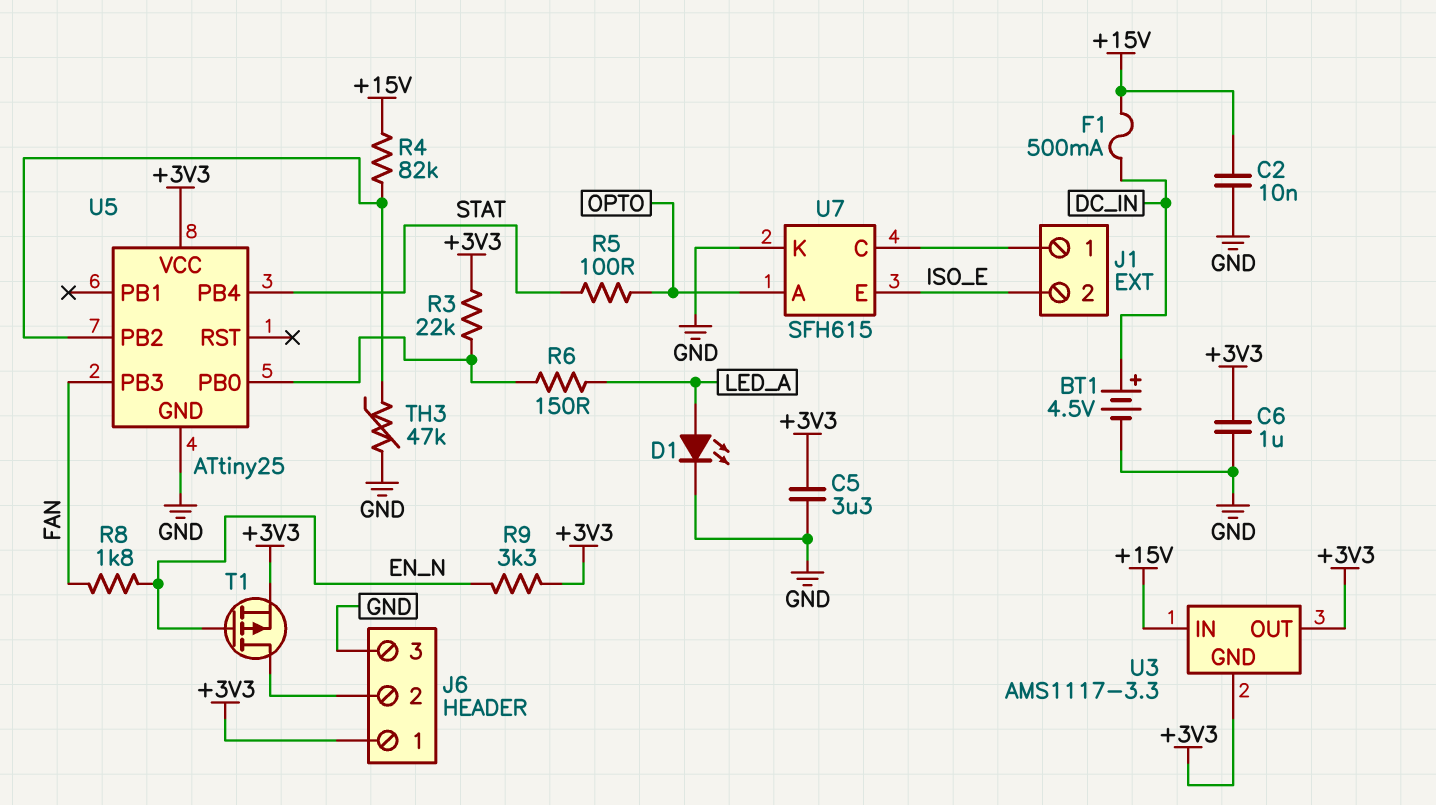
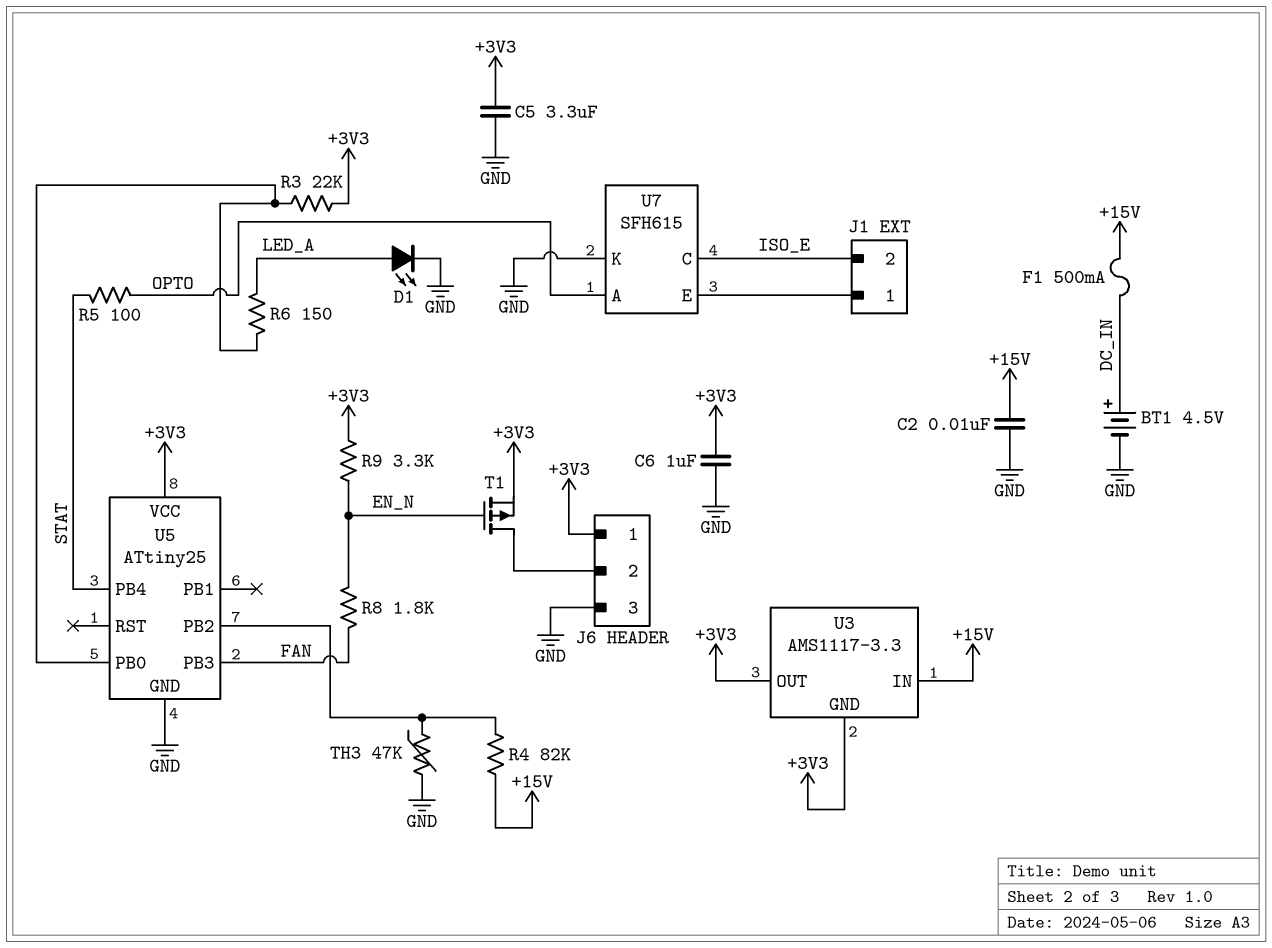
U7 pin C: J1/1 -> ISO_E
U7 pin E: ISO_E -> J1/1

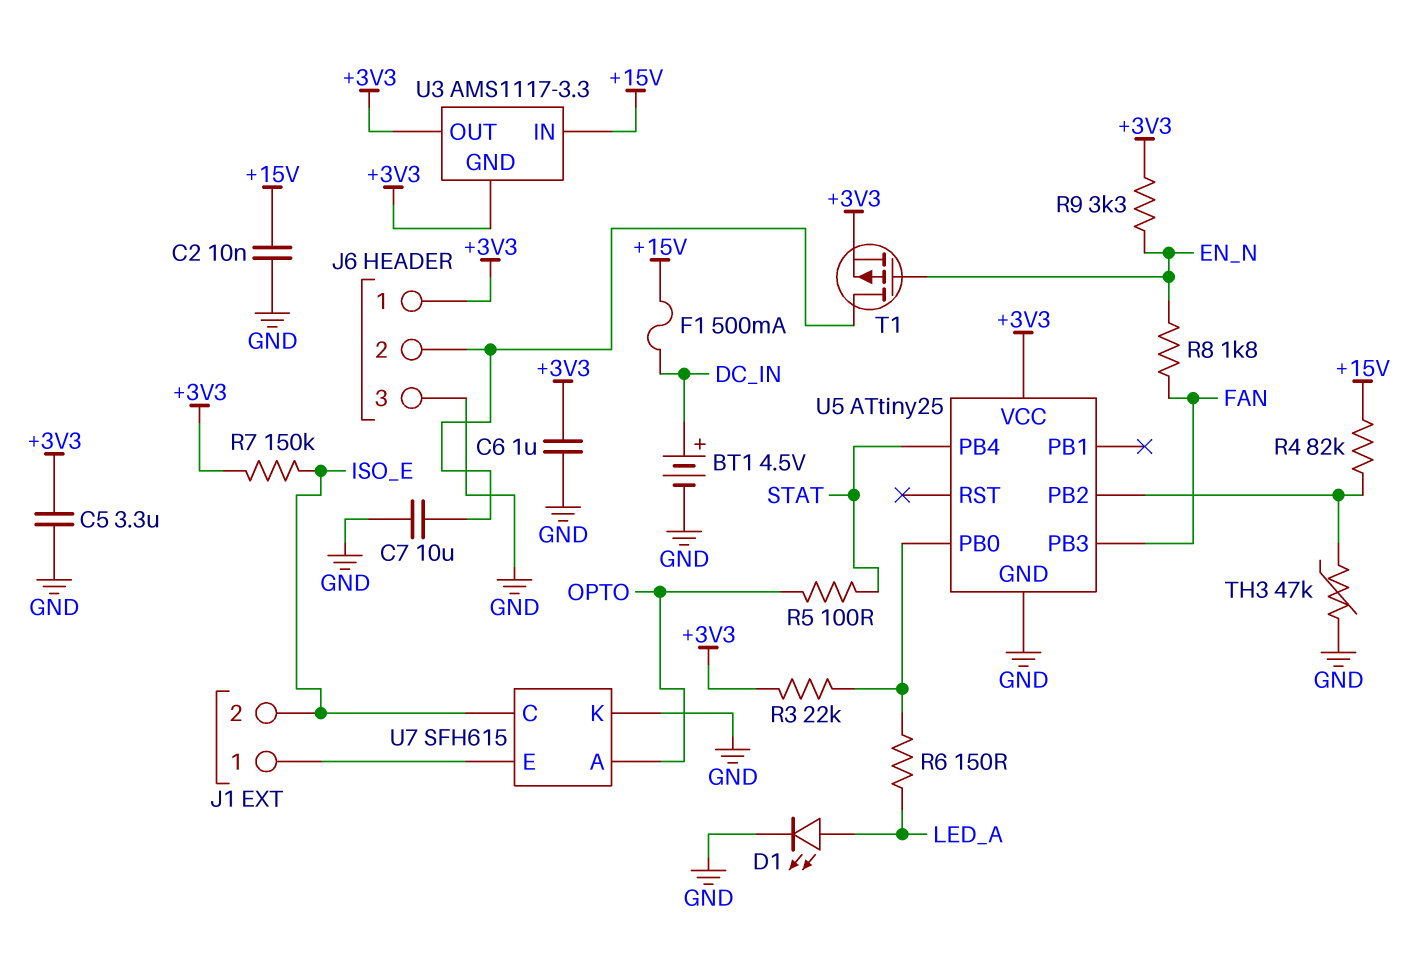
C7: none -> 10uF (GND, J6/2)
R7: none -> 150k (+3V3, ISO_E)

